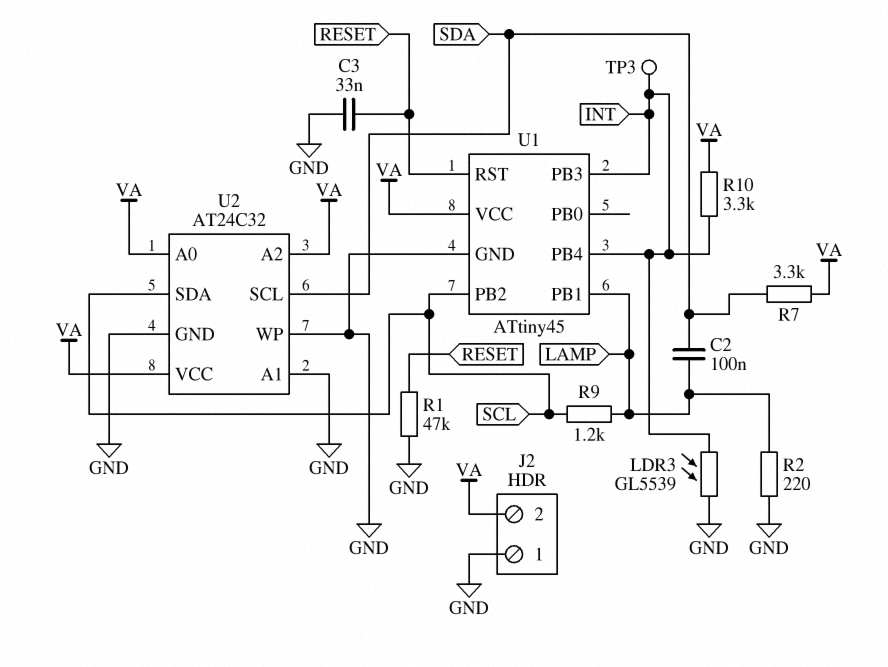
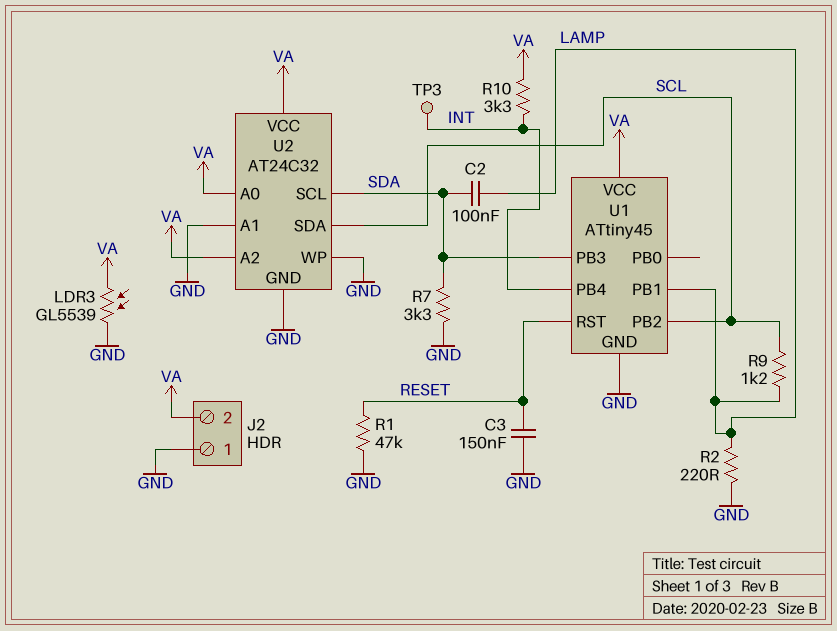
C3: 33nF (GND, RESET) -> 150nF (GND, RESET)
LDR3: GL5539 (GND, INT) -> GL5539 (GND, VA)
R7: 3.3k (SDA, VA) -> 3.3k (GND, SDA)
U1 pin PB3: INT -> SDA

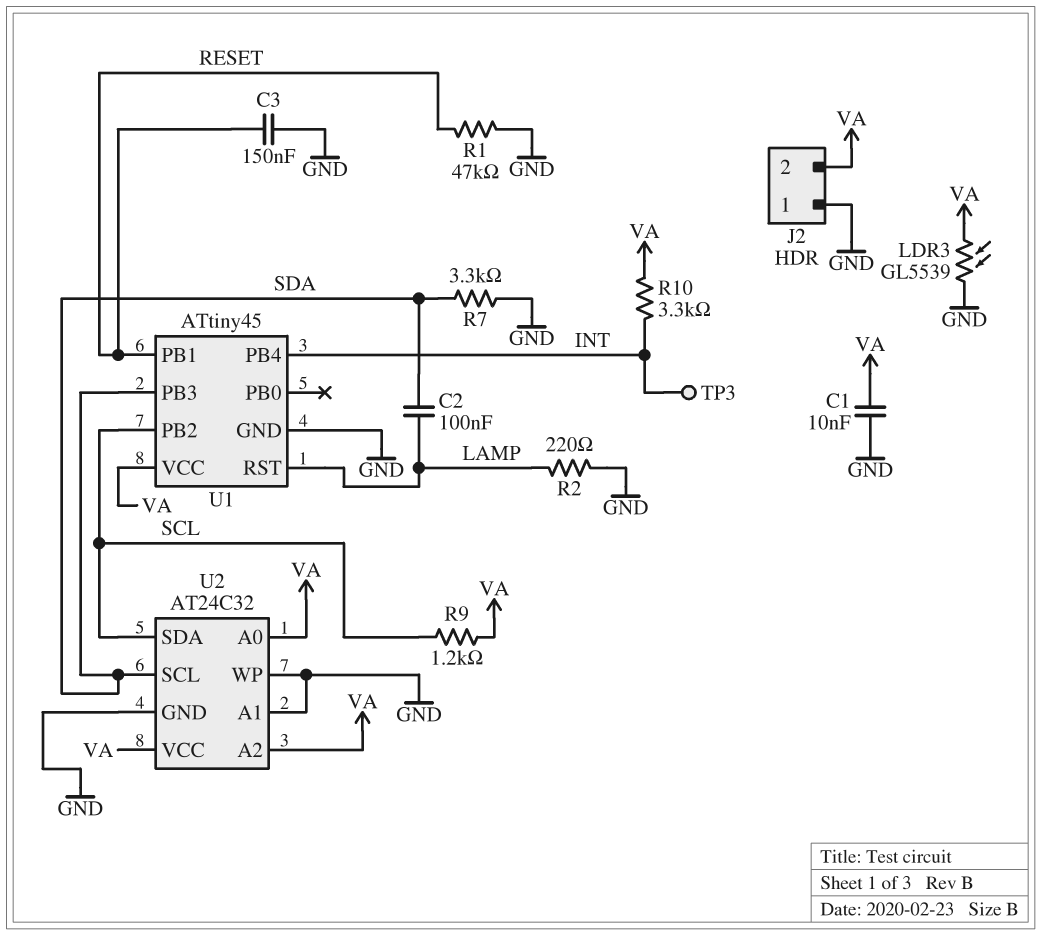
C1: none -> 10nF (GND, VA)
R9: 1.2k (LAMP, SCL) -> 1.2k (SCL, VA)
U1 pin PB1: LAMP -> RESET
U1 pin RST: RESET -> LAMP

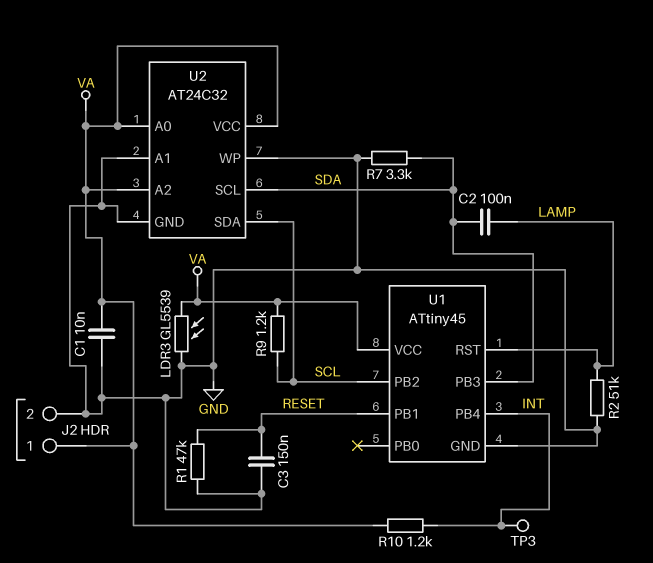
J2 pin 1: GND -> VA
J2 pin 2: VA -> GND
R2: 220 (GND, LAMP) -> 51k (GND, LAMP)
R10: 3.3k (INT, VA) -> 1.2k (INT, VA)

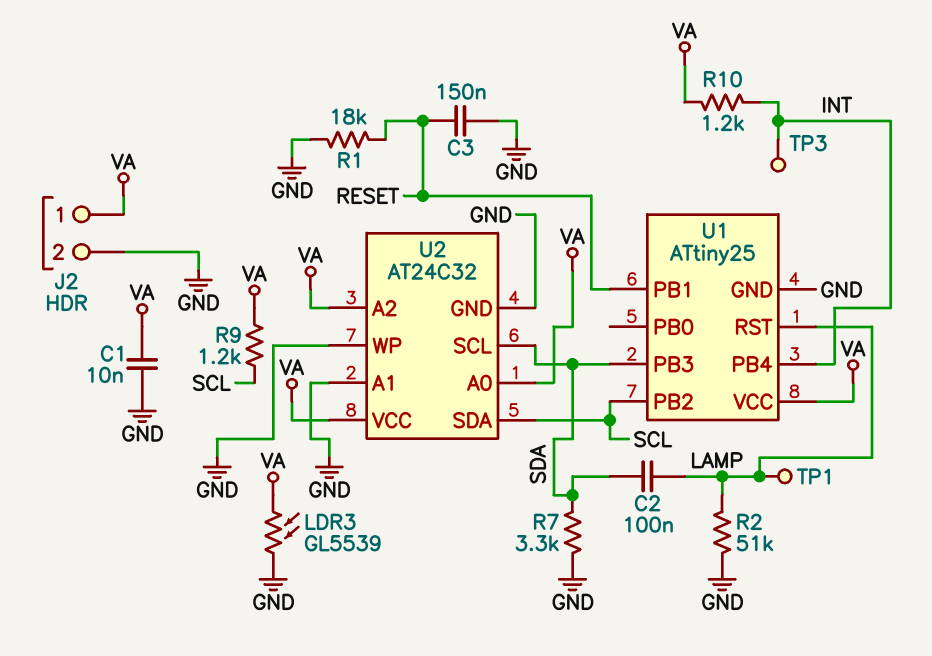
R1: 47k (GND, RESET) -> 18k (GND, RESET)
TP1: none -> test point (LAMP)
U1: ATtiny45 -> ATtiny25

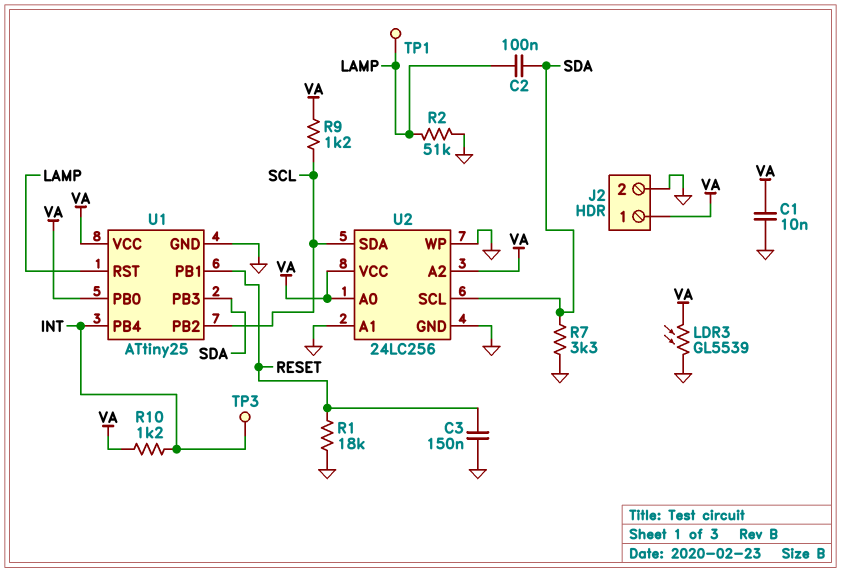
U1 pin PB0: none -> VA
U2: AT24C32 -> 24LC256

